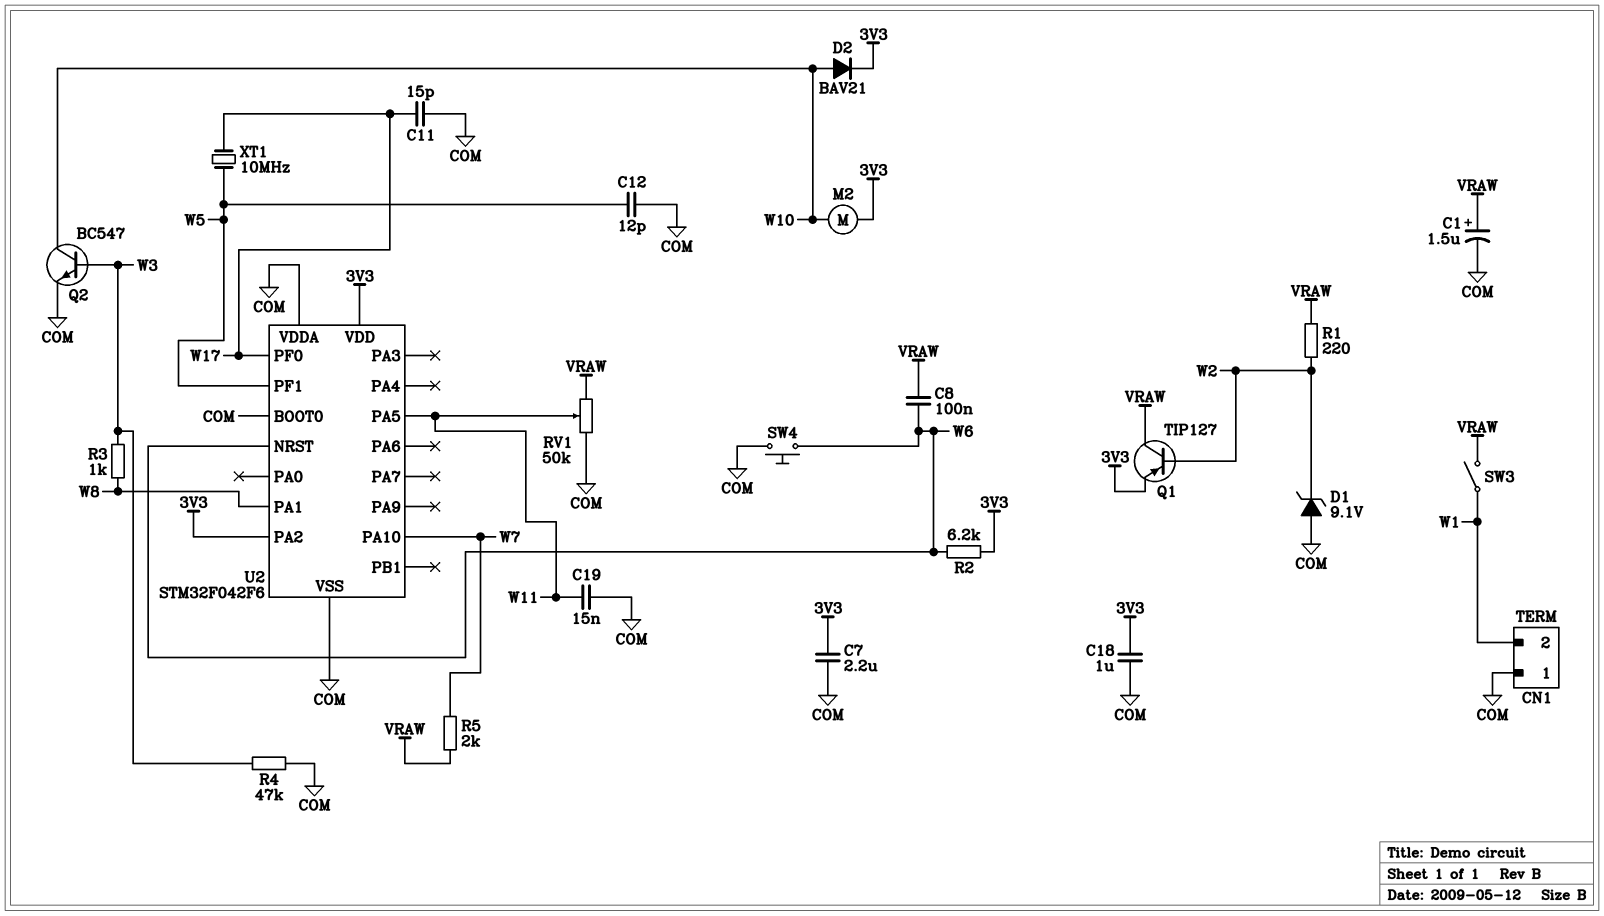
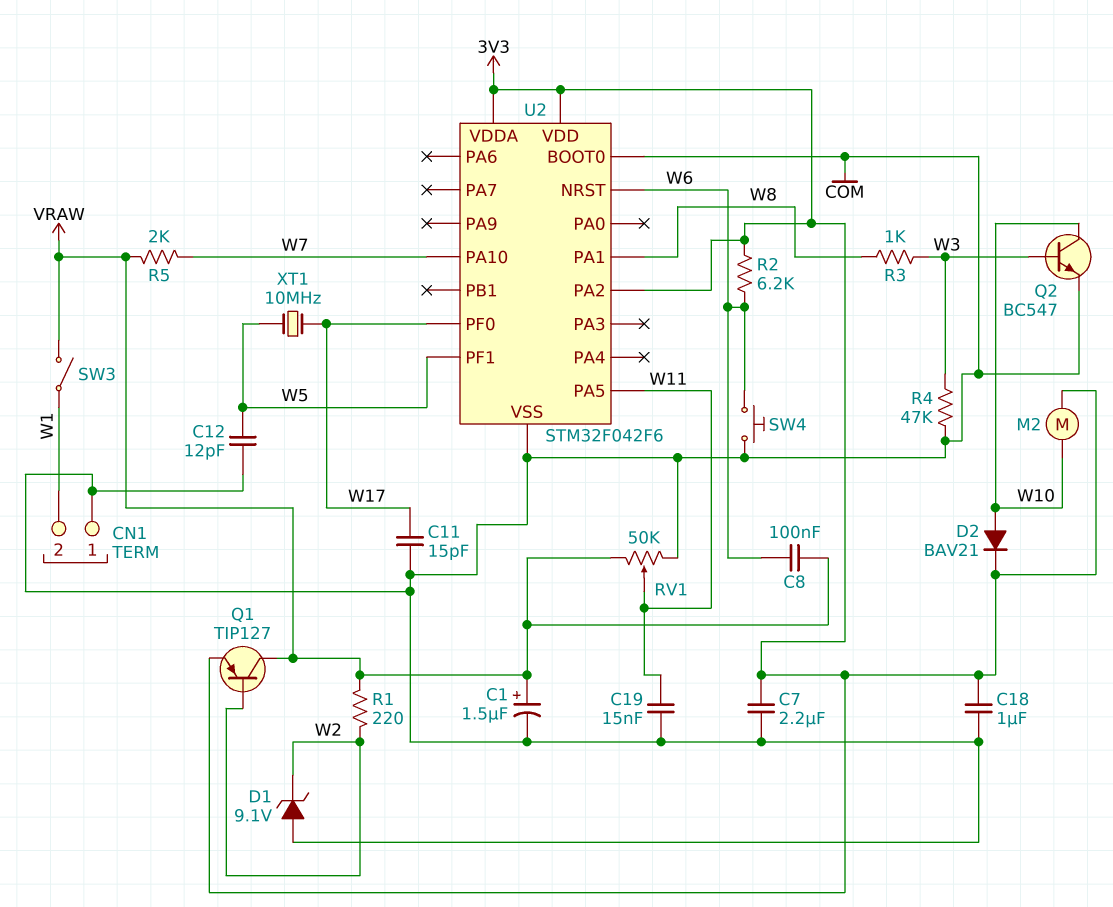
U2 pin VDDA: COM -> 3V3

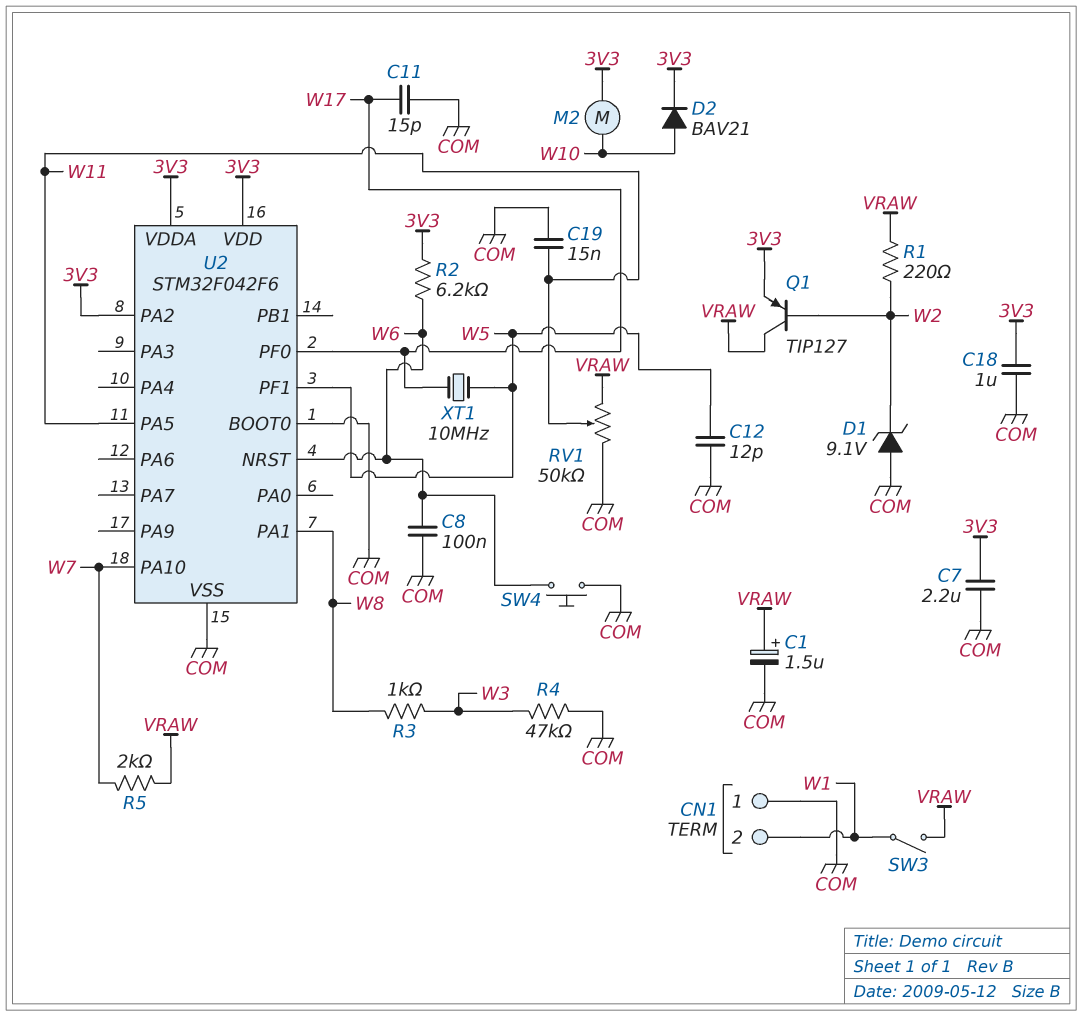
C8: 100nF (VRAW, W6) -> 100nF (COM, W6)
Q2: NPN BC547 (B W3, C W10, E COM) -> none

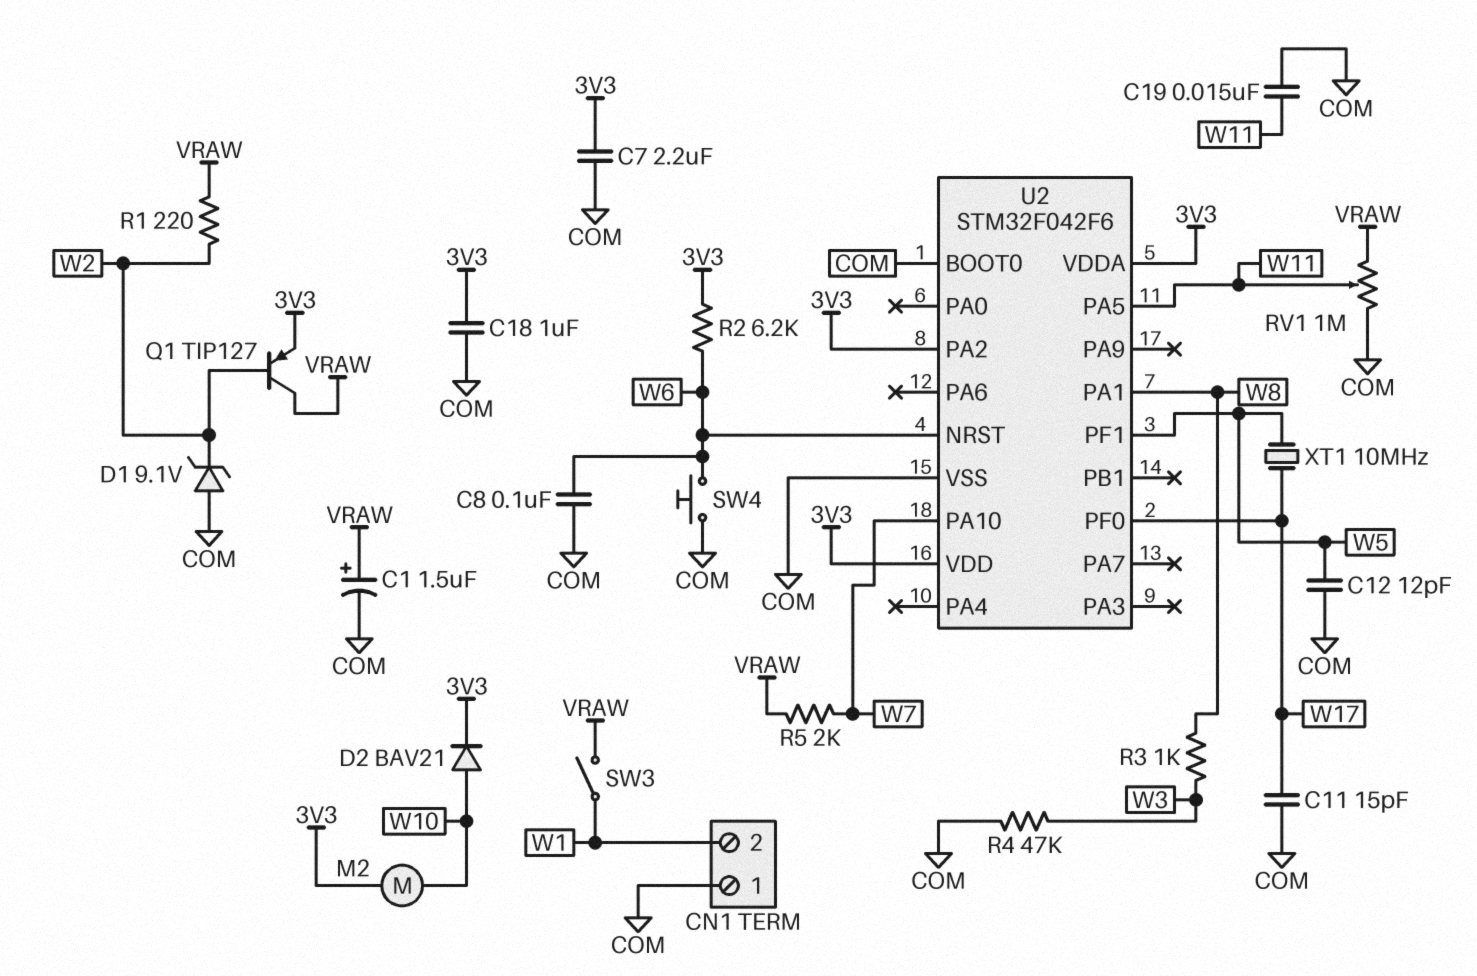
RV1: 50k (COM, VRAW, wiper W11) -> 1M (COM, VRAW, wiper W11)

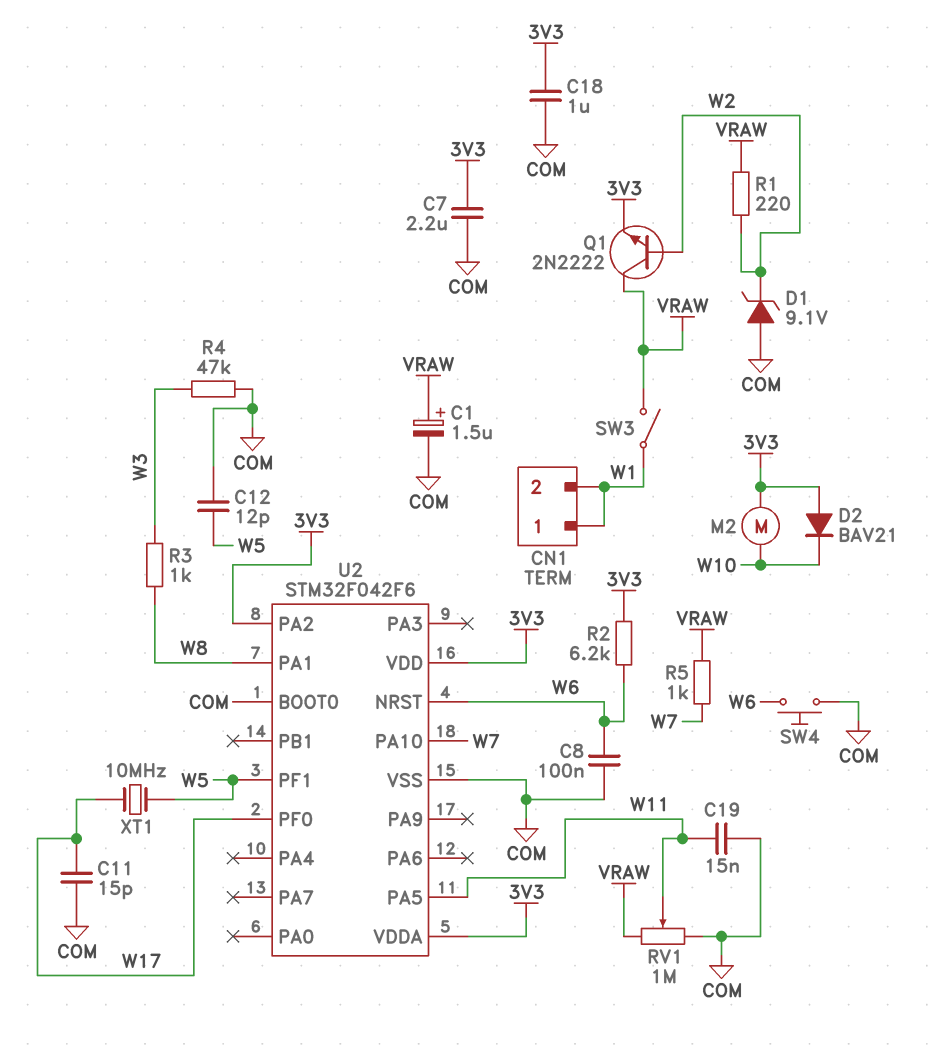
CN1 pin 1: COM -> W1
D2: diode BAV21 (A W10, K 3V3) -> diode BAV21 (A 3V3, K W10)
Q1: PNP TIP127 (B W2, C VRAW, E 3V3) -> NPN 2N2222 (B W2, C VRAW, E 3V3)
R5: 2k (VRAW, W7) -> 1k (VRAW, W7)

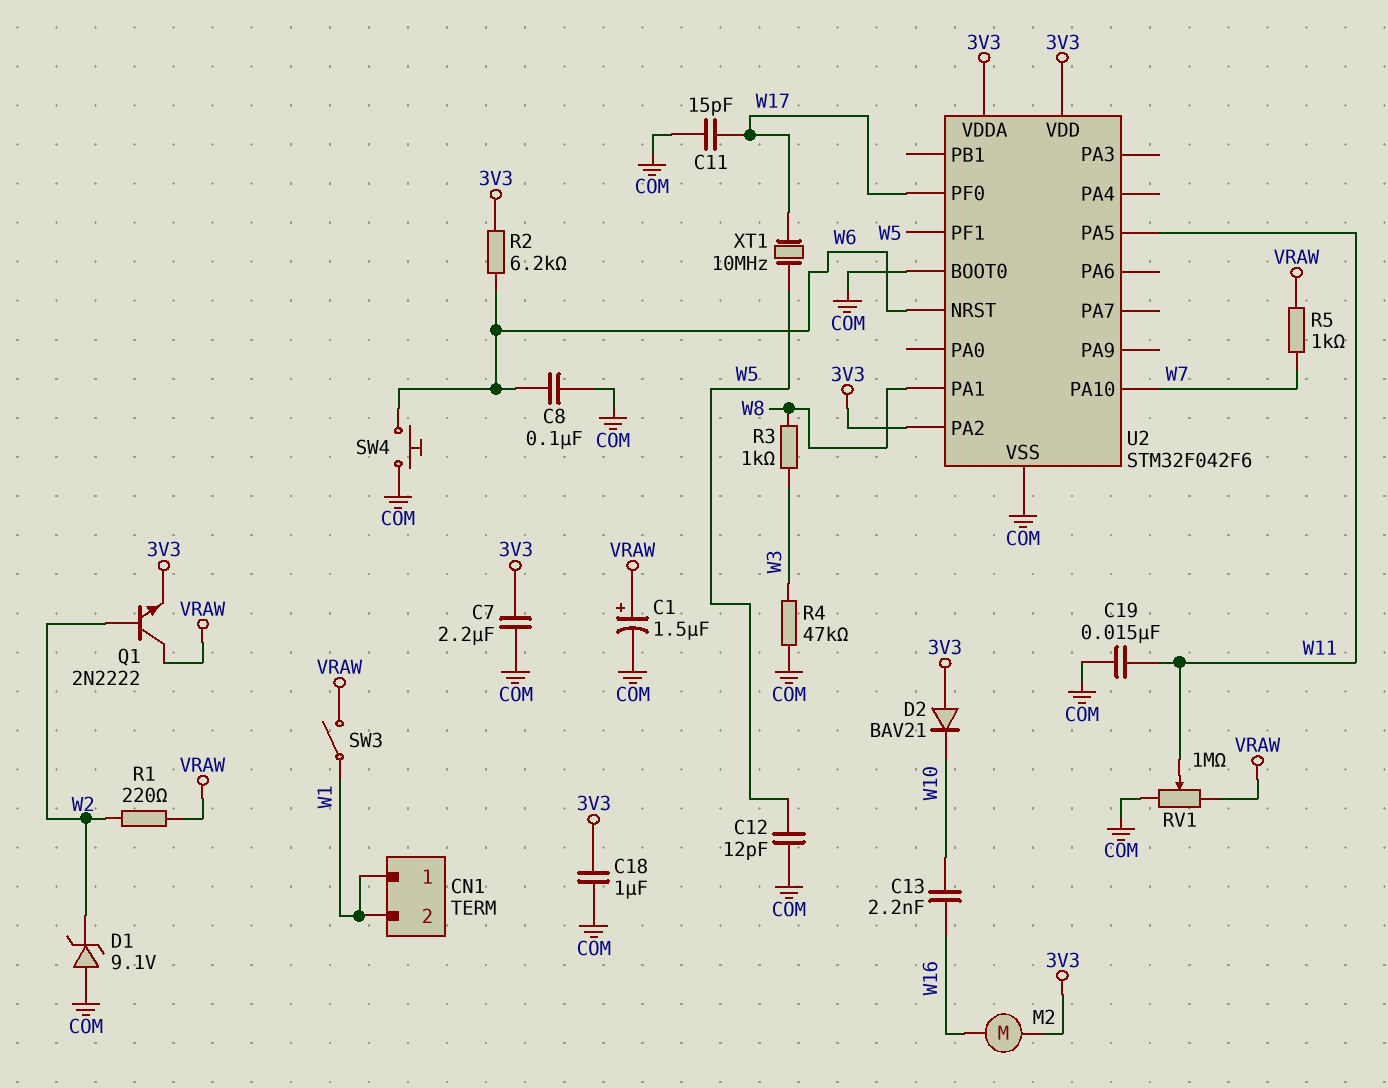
C13: none -> 2.2nF (W10, W16)
M2: motor (3V3, W10) -> motor (3V3, W16)

